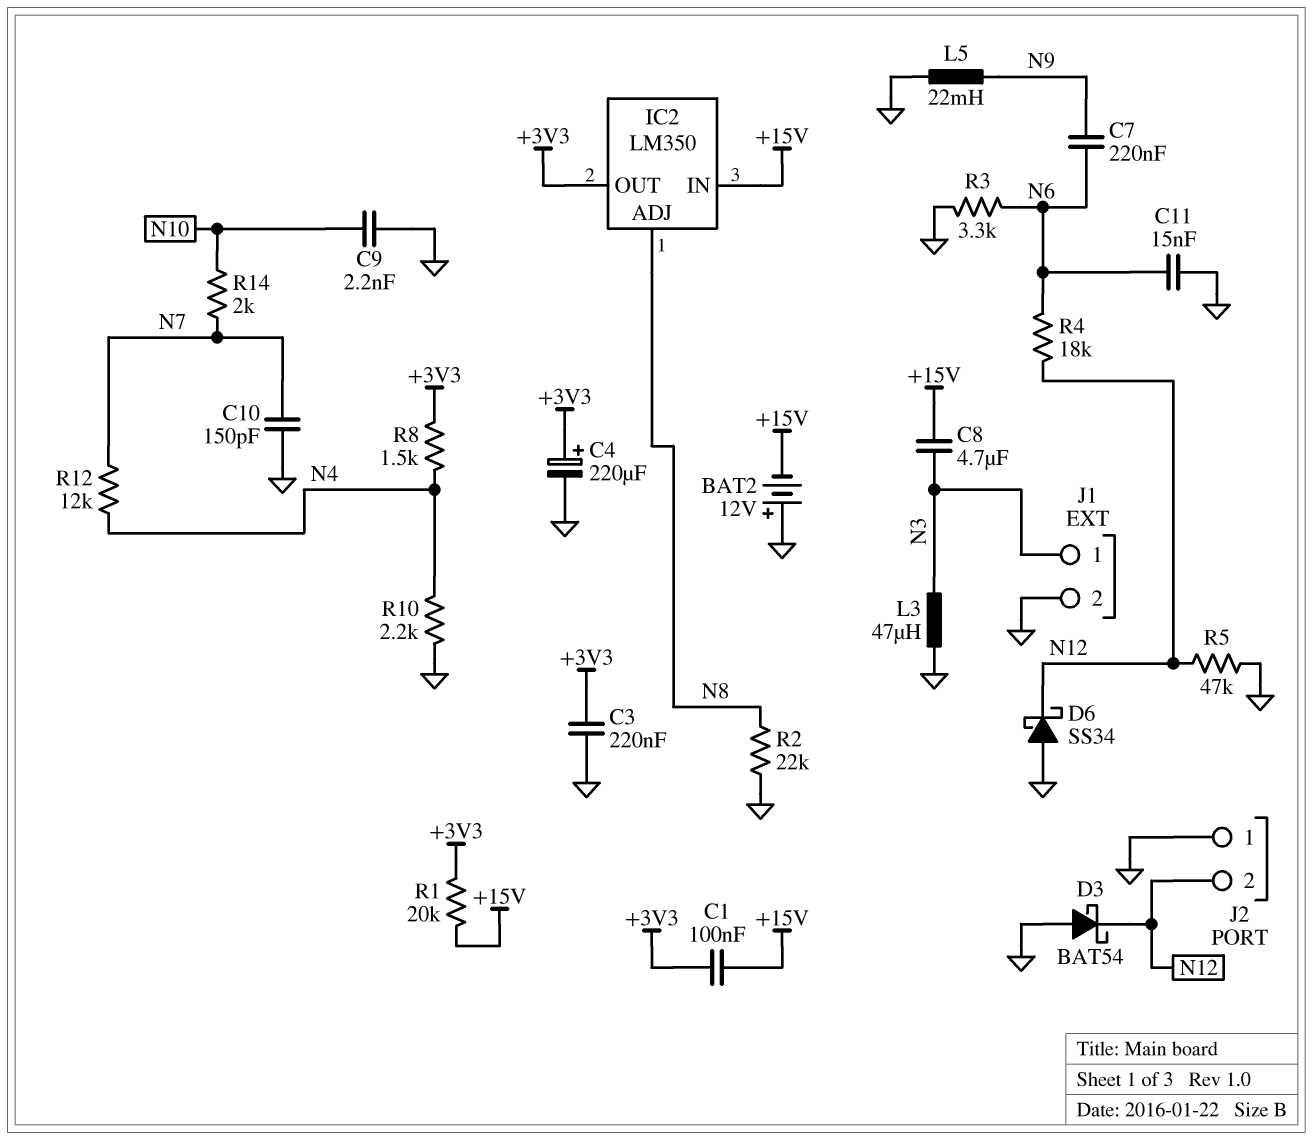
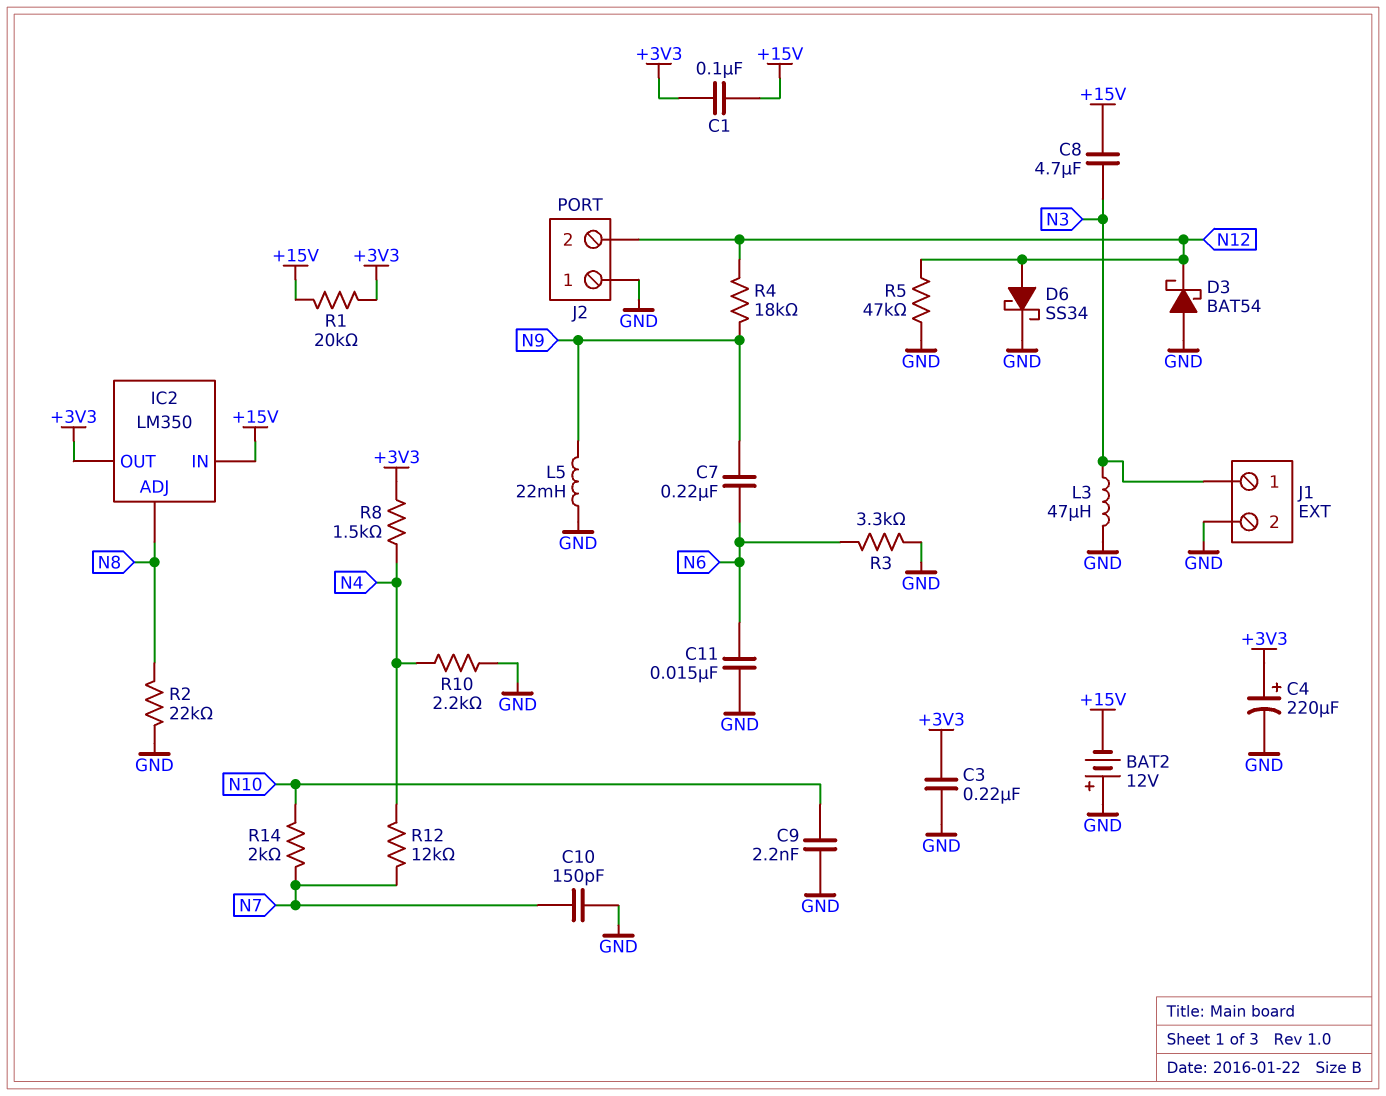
D6: schottky SS34 (A GND, K N12) -> schottky SS34 (A N12, K GND)
R4: 18k (N6, N12) -> 18k (N9, N12)

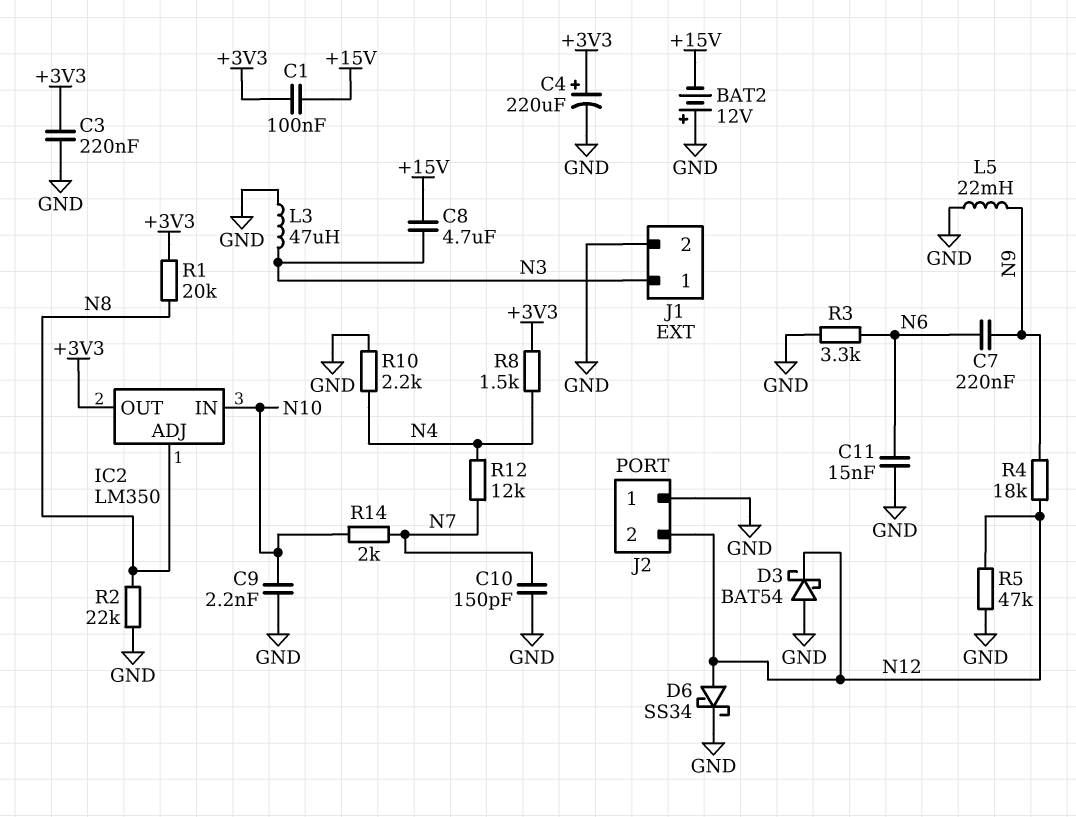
IC2 pin IN: +15V -> N10
R1: 20k (+3V3, +15V) -> 20k (+3V3, N8)

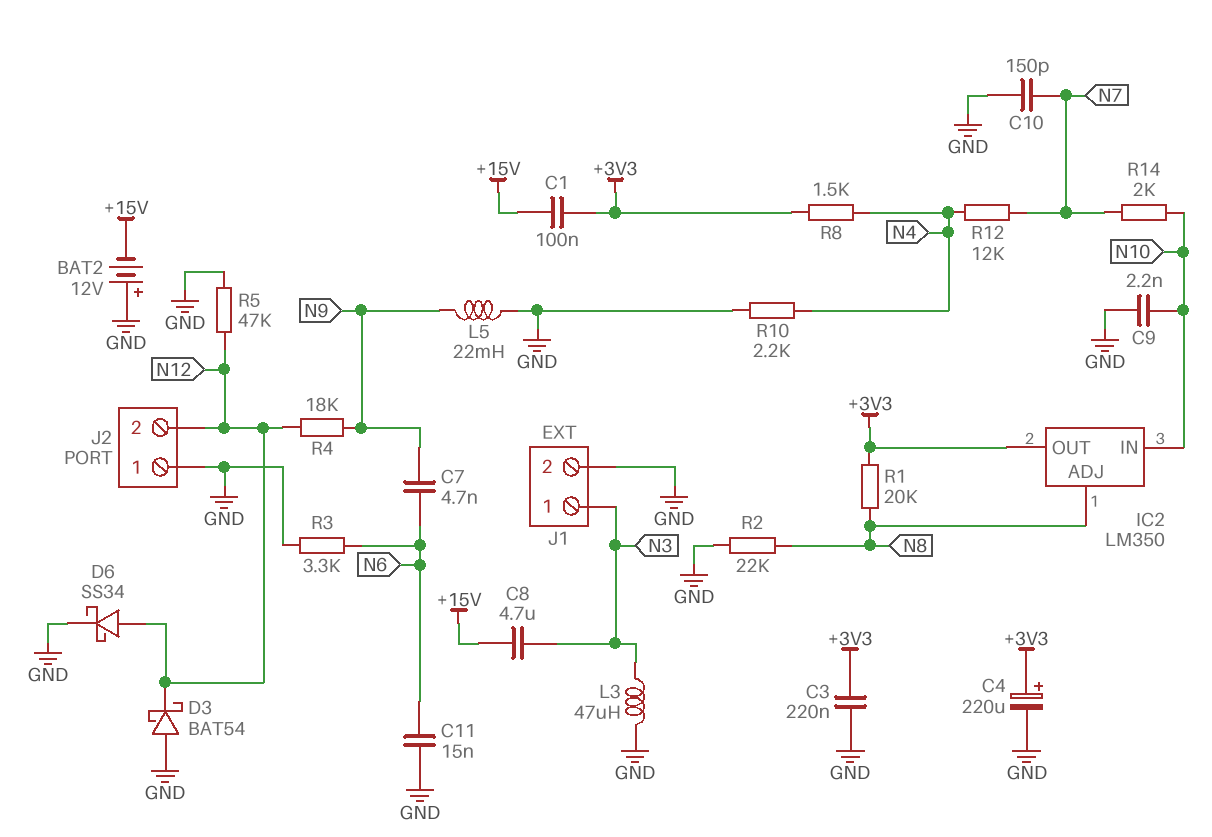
C7: 220nF (N6, N9) -> 4.7nF (N6, N9)

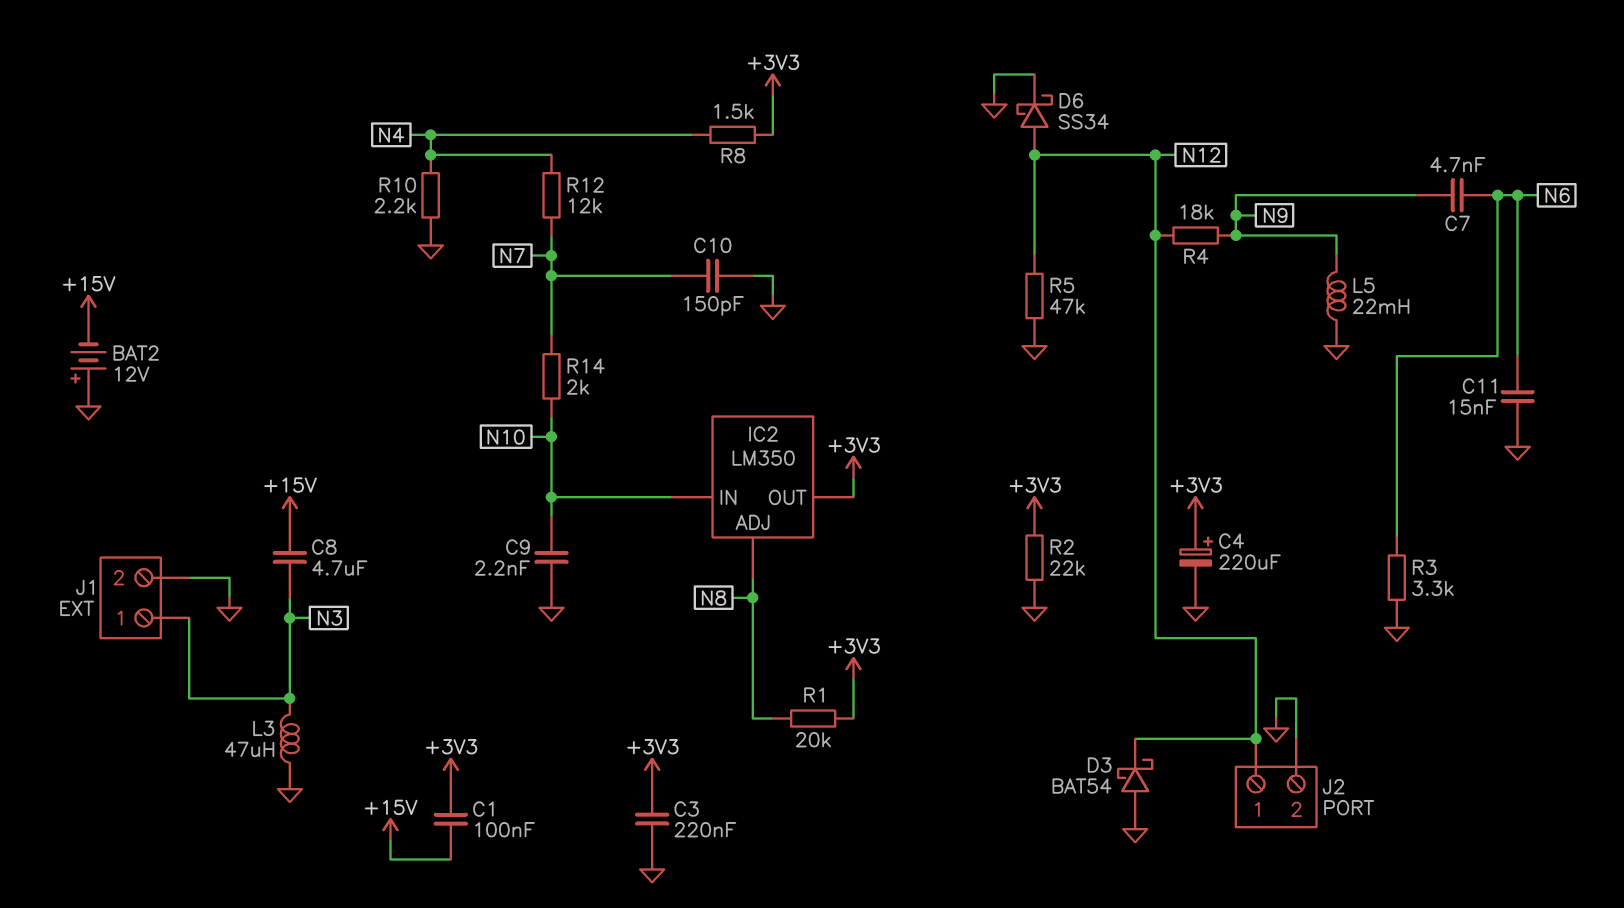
J2 pin 1: GND -> N12
J2 pin 2: N12 -> GND
R2: 22k (GND, N8) -> 22k (+3V3, GND)

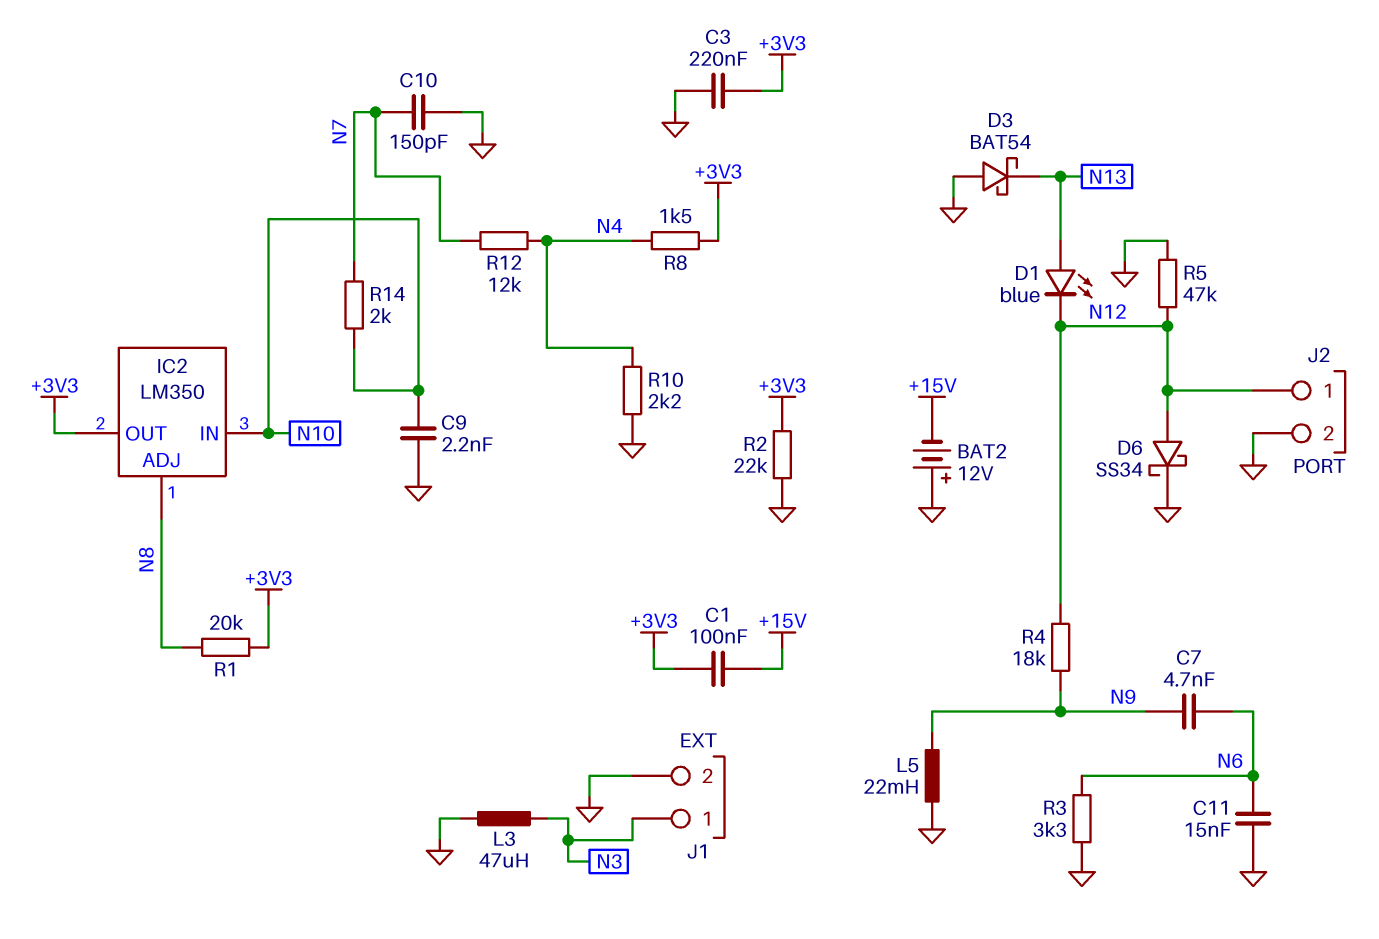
C4: 220uF (plus +3V3, minus GND) -> none
C8: 4.7uF (+15V, N3) -> none
D1: none -> LED blue (A N13, K N12)
D3: schottky BAT54 (A GND, K N12) -> schottky BAT54 (A GND, K N13)

